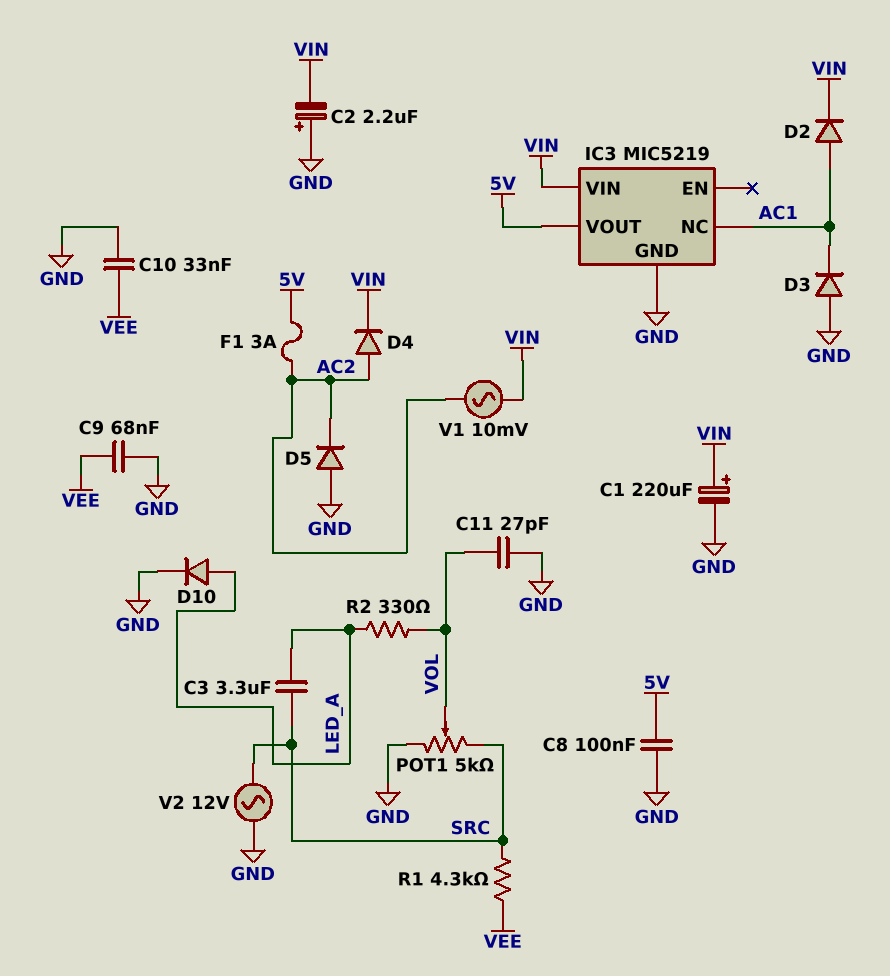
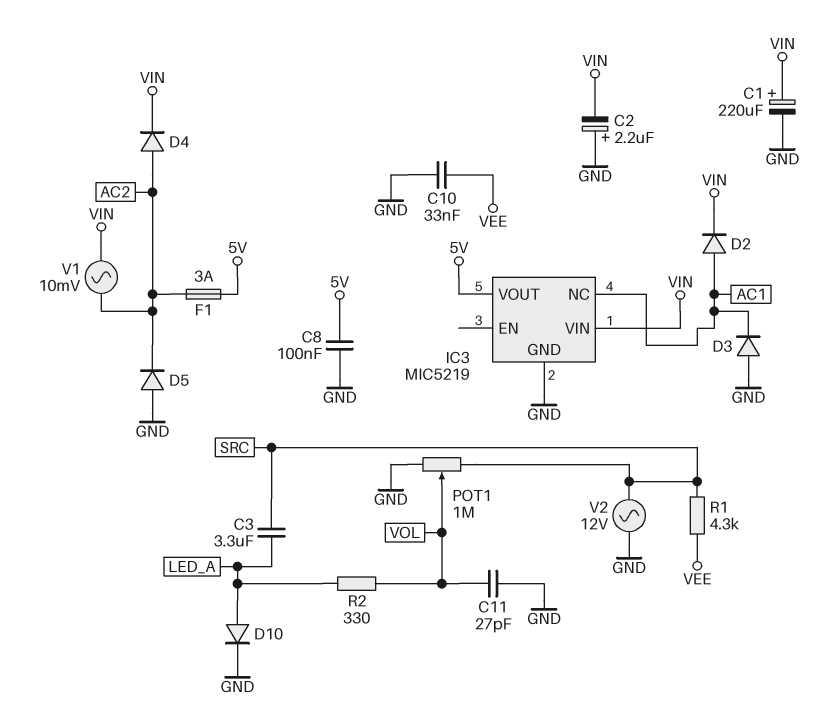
C9: 68nF (GND, VEE) -> none
POT1: 5k (GND, SRC, wiper VOL) -> 1M (GND, SRC, wiper VOL)

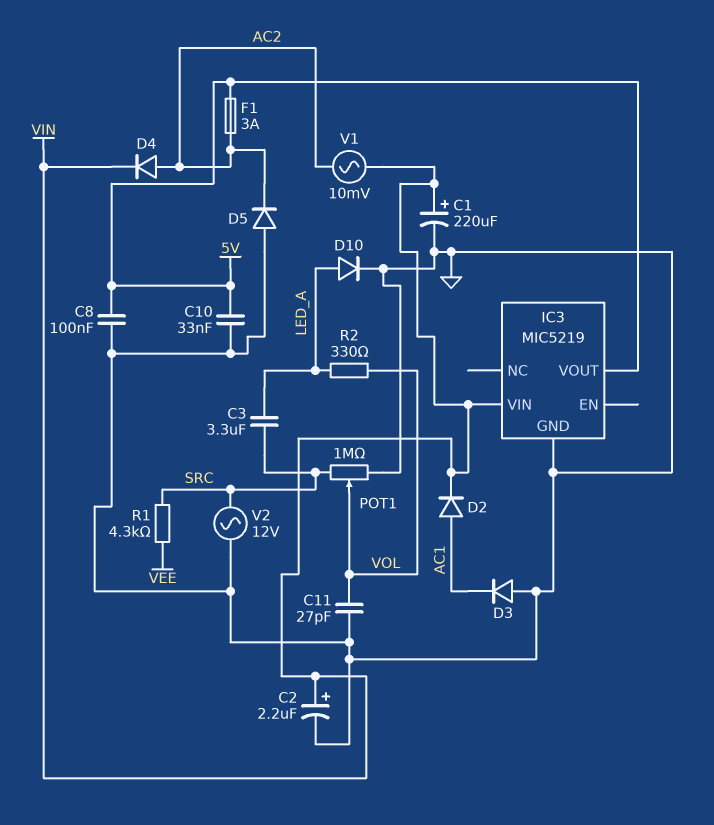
C2: 2.2uF (plus GND, minus VIN) -> 2.2uF (plus VIN, minus GND)
C10: 33nF (GND, VEE) -> 33nF (5V, GND)
IC3 pin NC: AC1 -> none

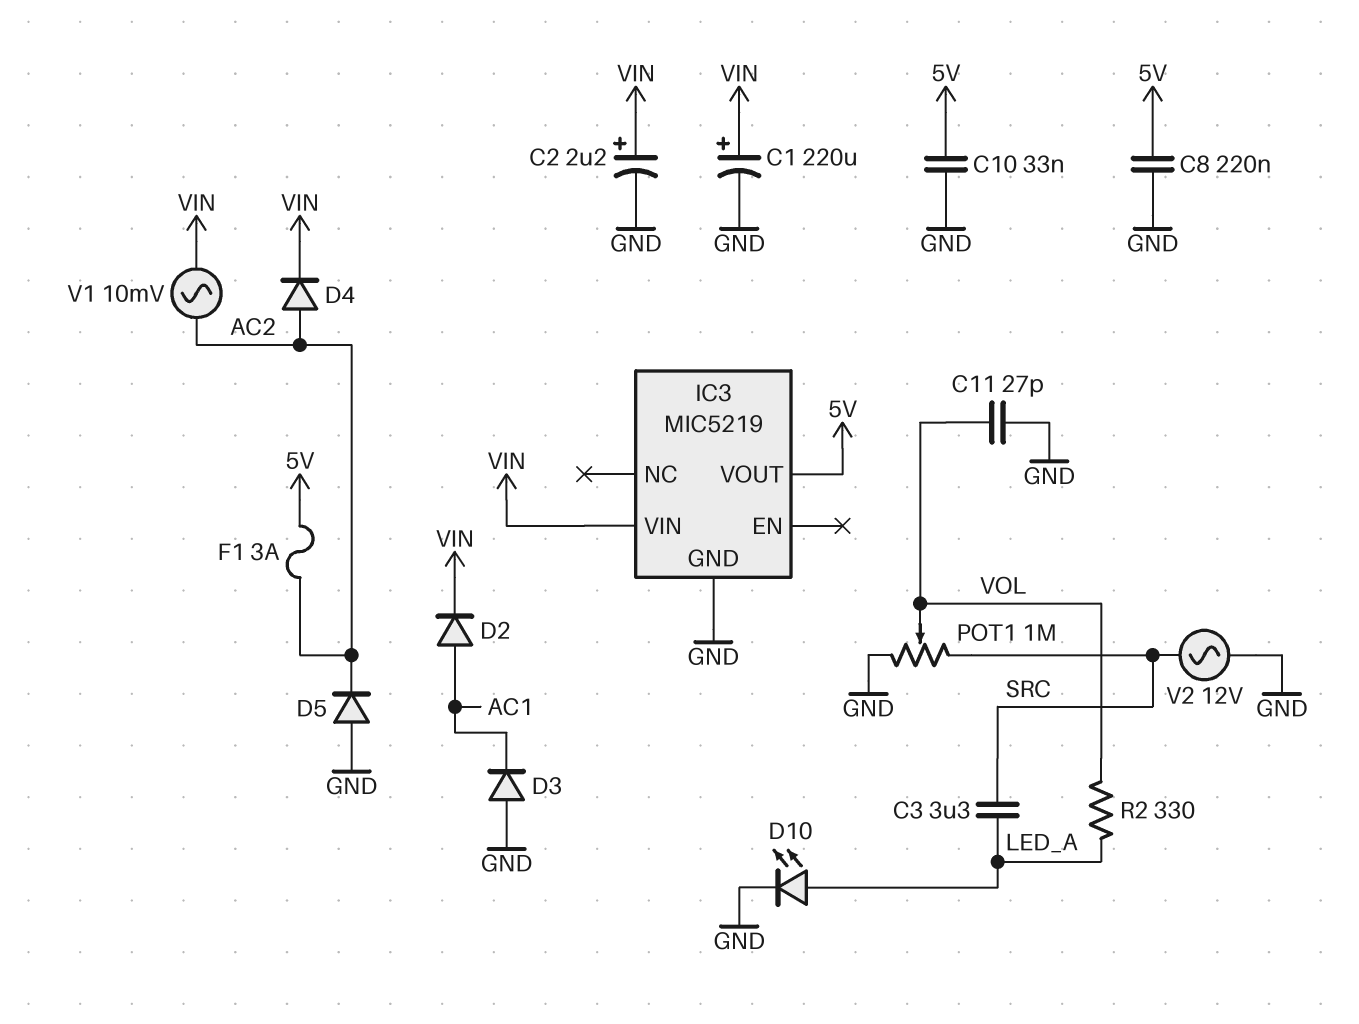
C8: 100nF (5V, GND) -> 220nF (5V, GND)
D10: diode (A LED_A, K GND) -> LED (A LED_A, K GND)
R1: 4.3k (SRC, VEE) -> none

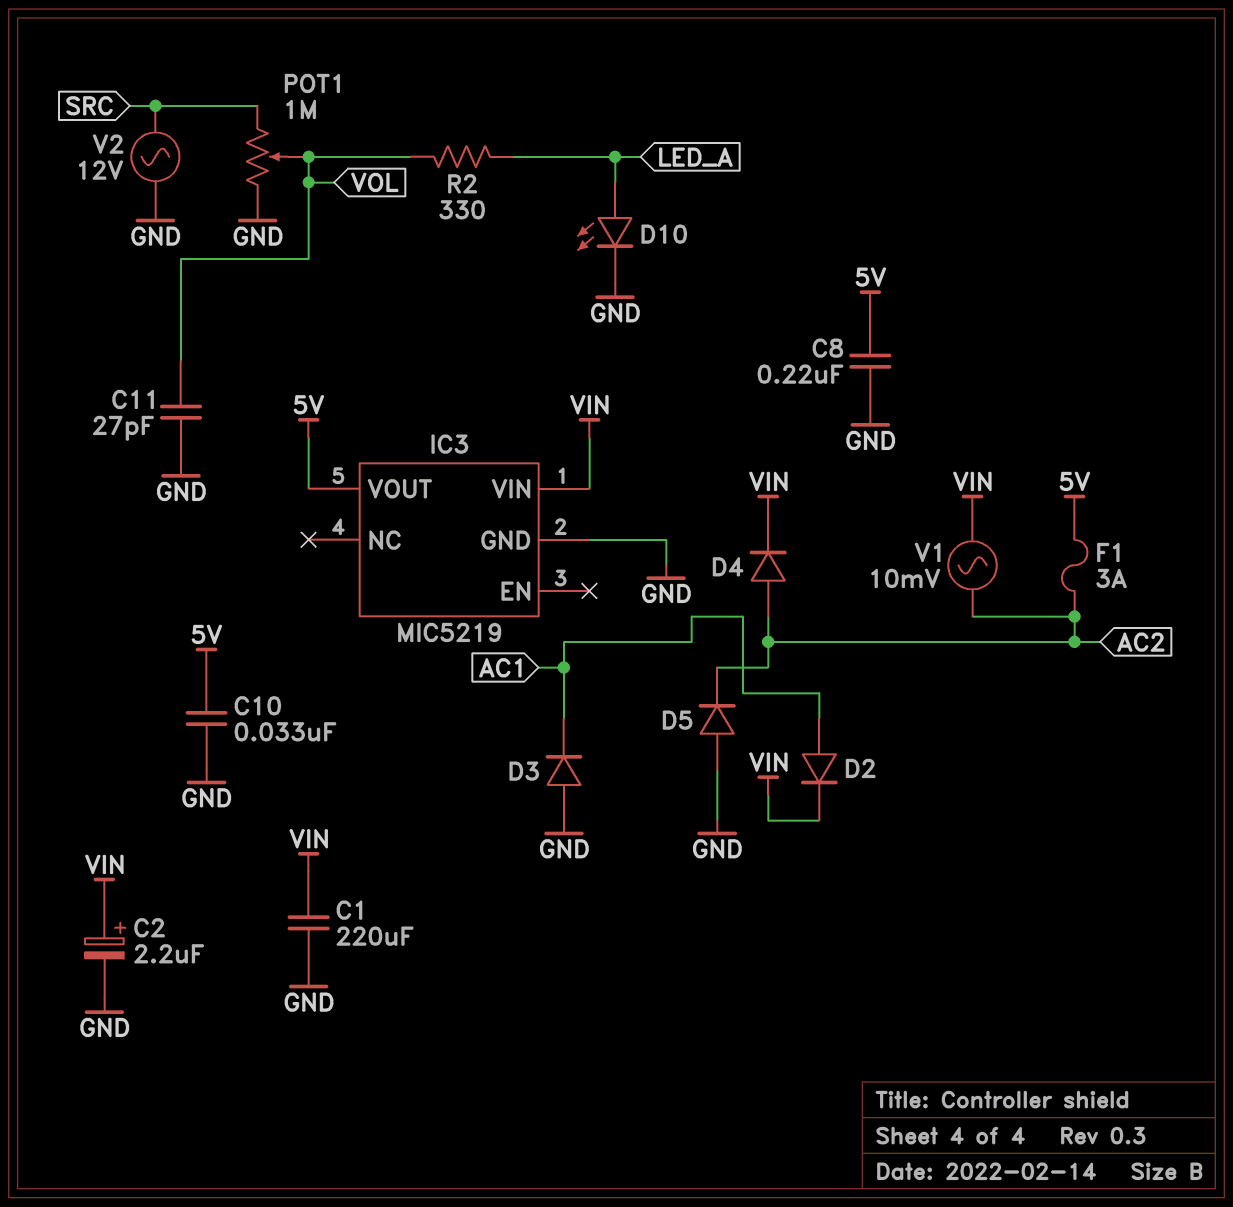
C1: 220uF (plus VIN, minus GND) -> 220uF (GND, VIN)
C3: 3.3uF (LED_A, SRC) -> none

